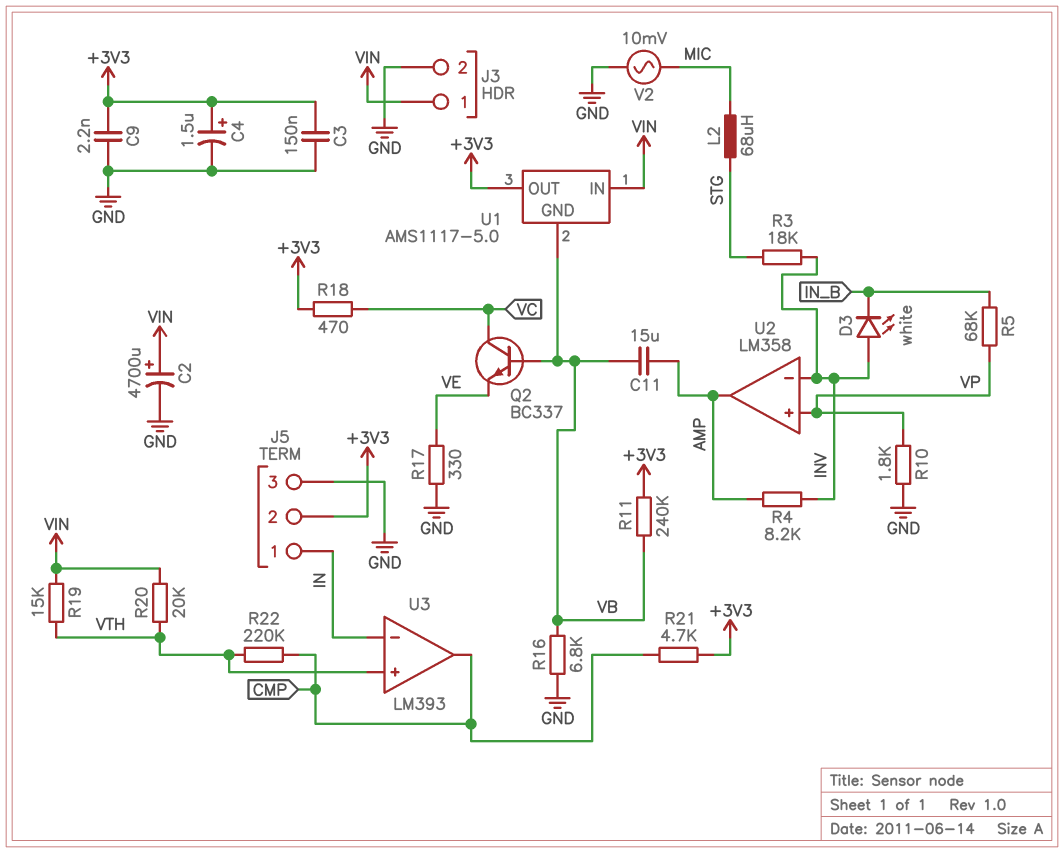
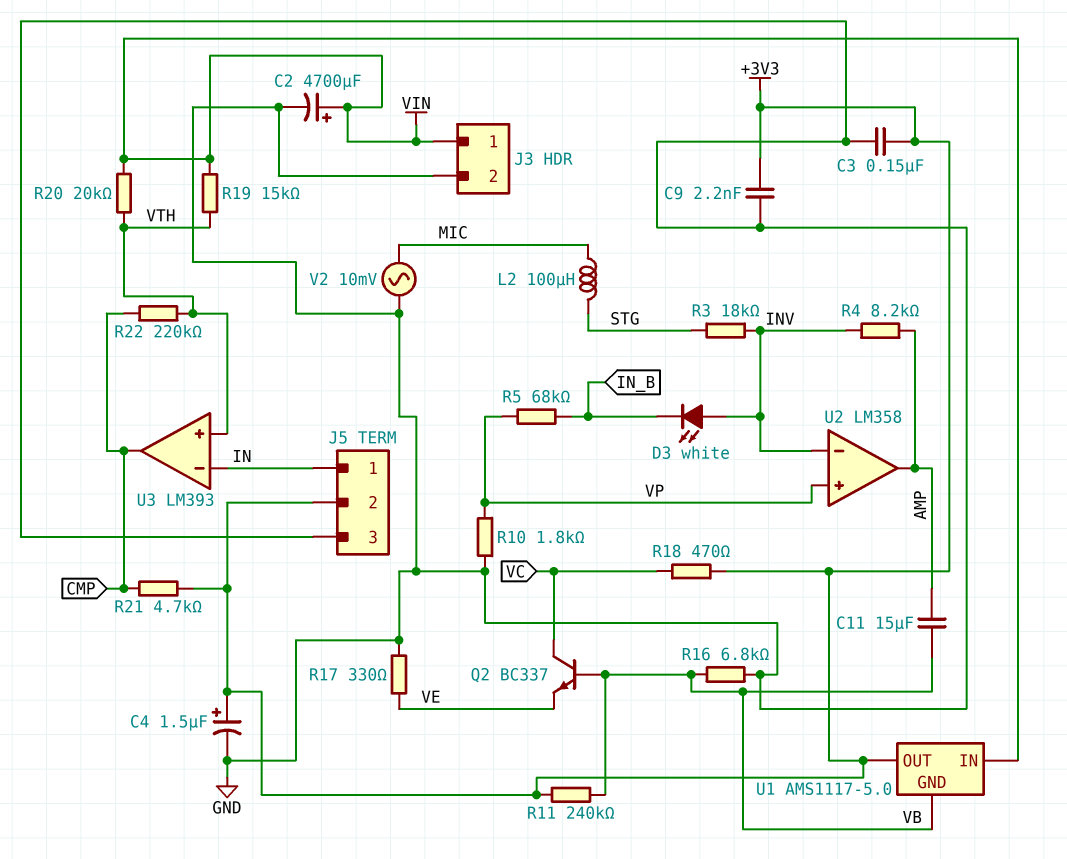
L2: 68uH (MIC, STG) -> 100uH (MIC, STG)

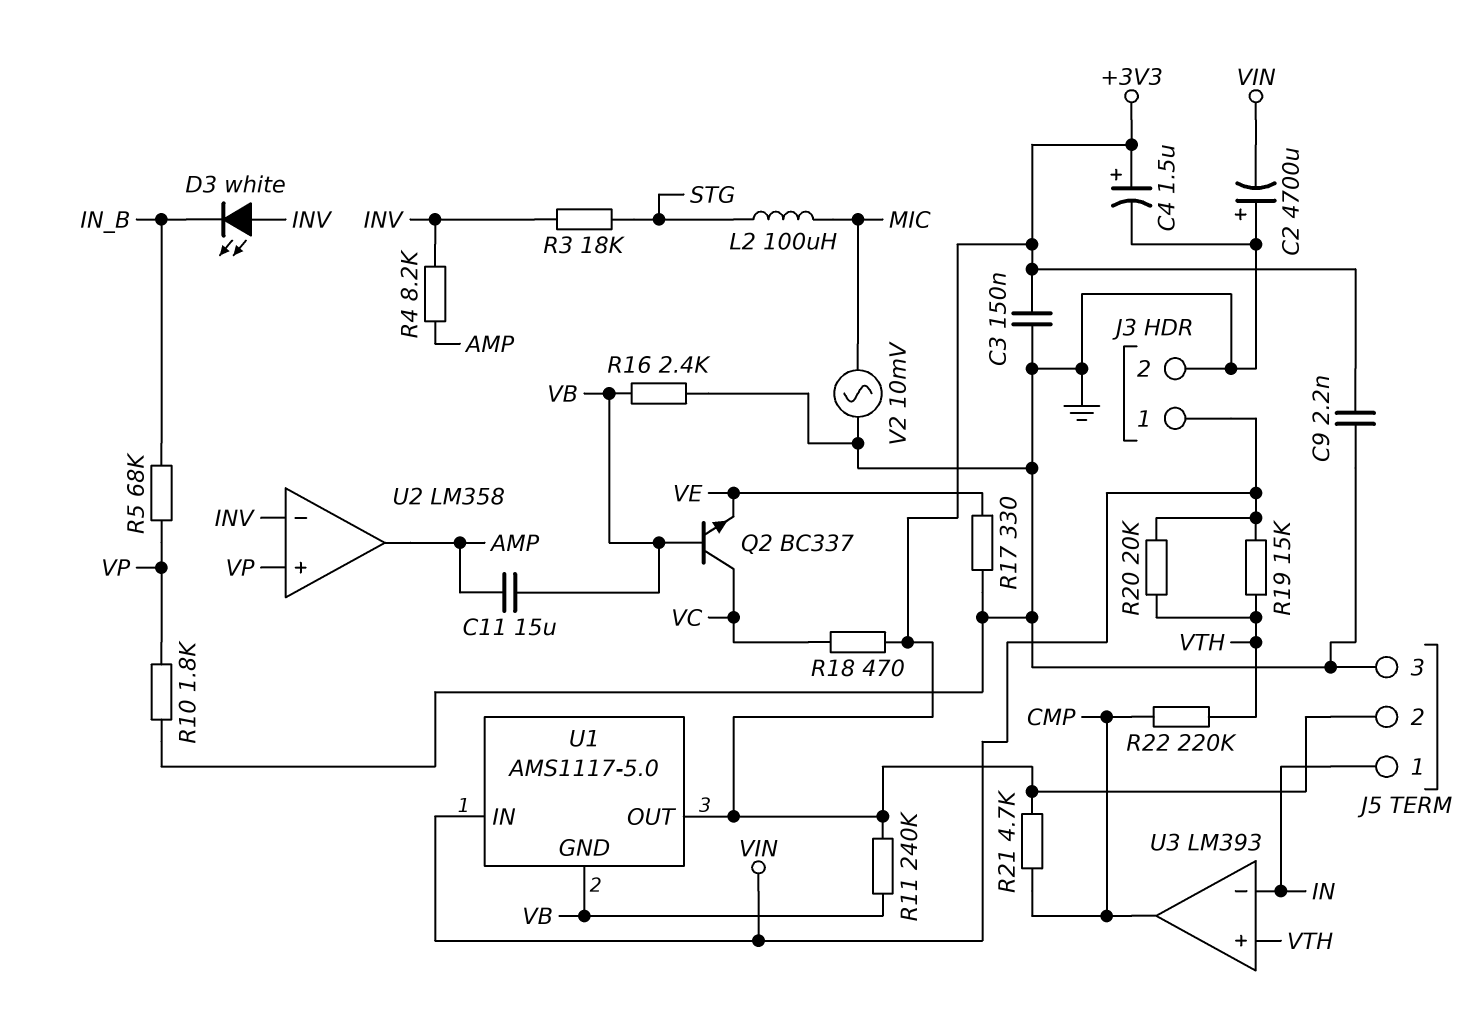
C2: 4700uF (plus VIN, minus GND) -> 4700uF (plus GND, minus VIN)
R16: 6.8k (GND, VB) -> 2.4k (GND, VB)

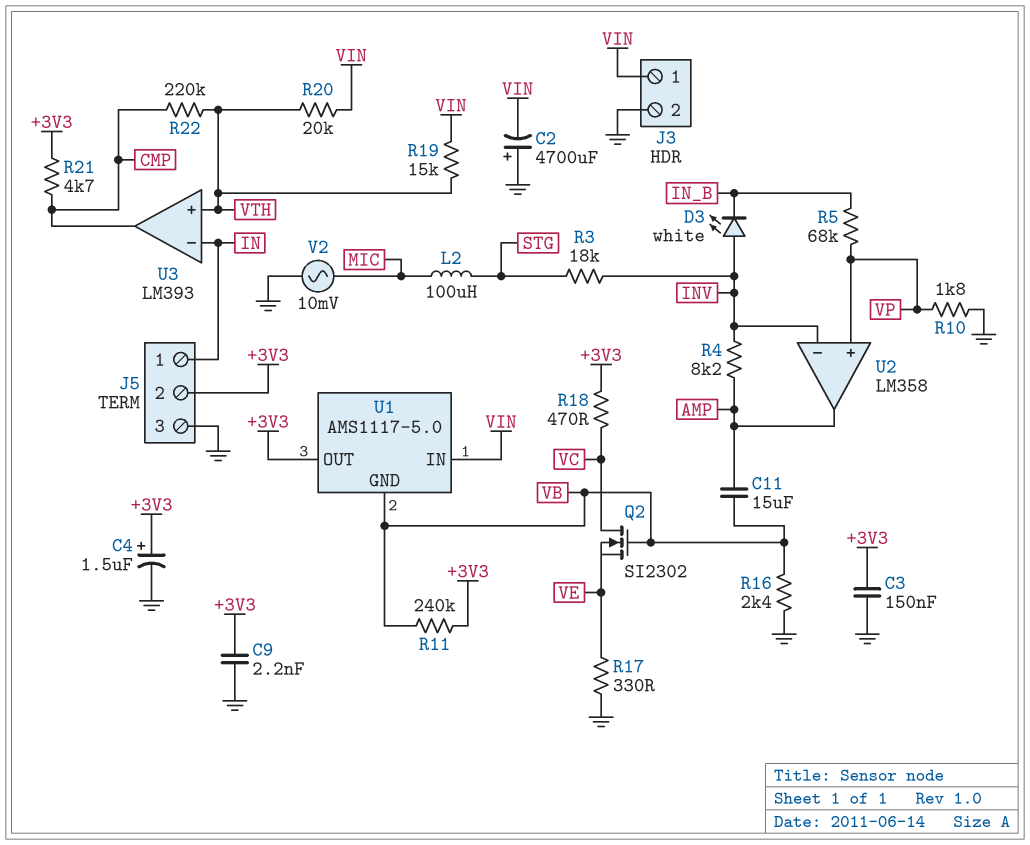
Q2: NPN BC337 (B VB, C VC, E VE) -> NMOS SI2302 (G VB, D VC, S VE)

